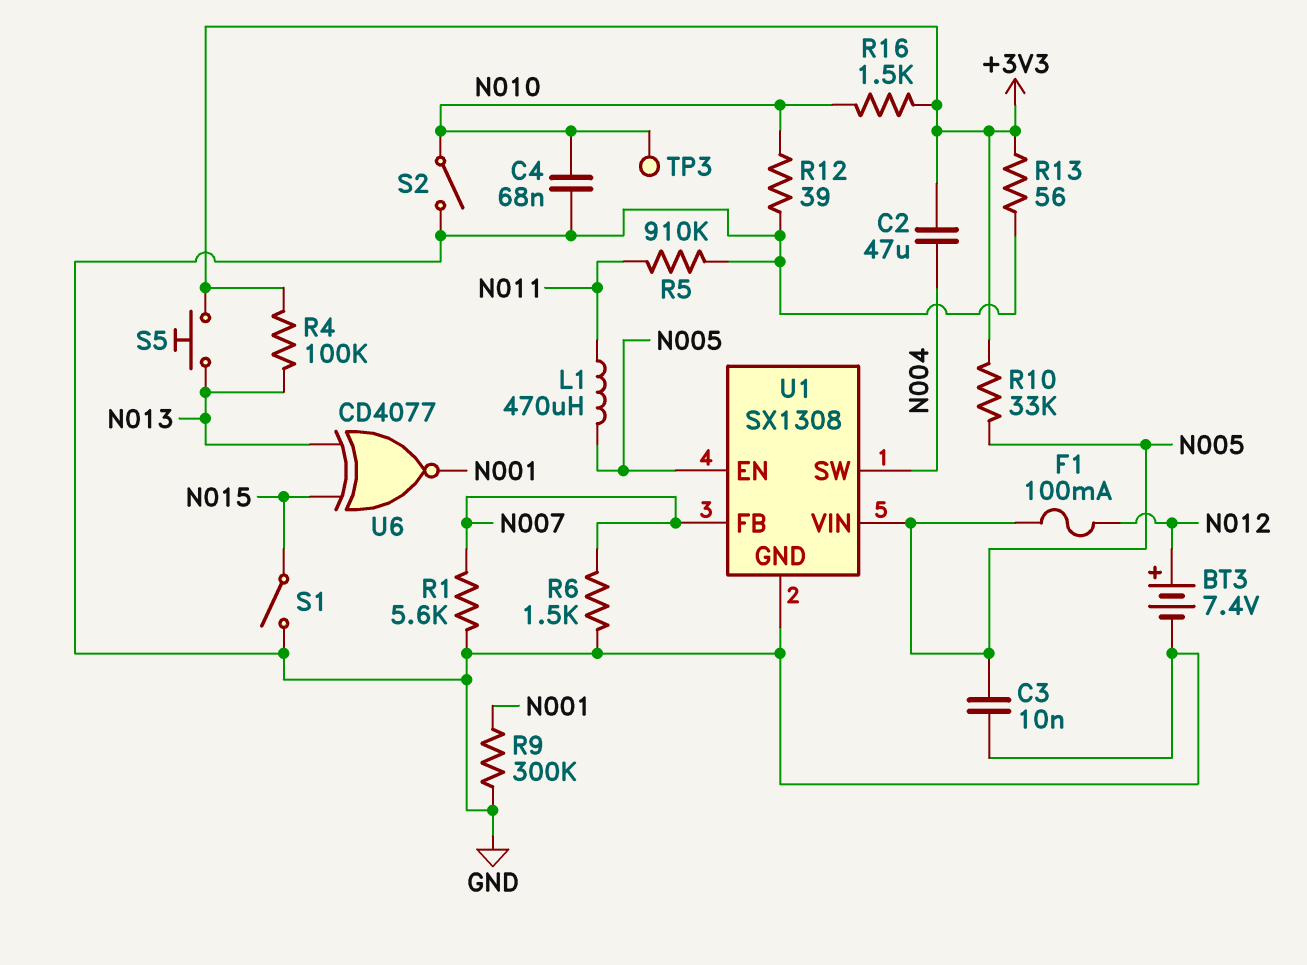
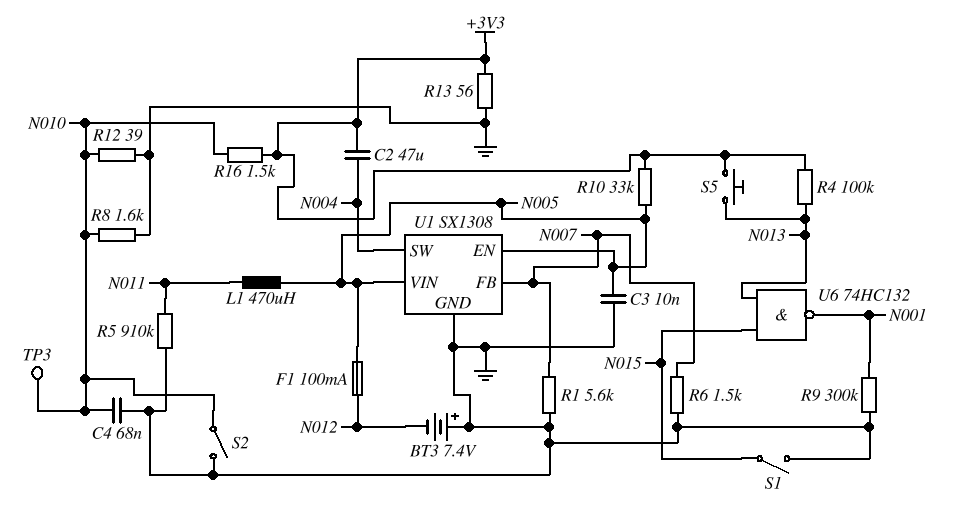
BT3: 7.4V (plus N012, minus GND) -> 7.4V (plus GND, minus N012)
R8: none -> 1.6k (GND, N010)
U6: XNOR CD4077 (in N013, in N015, out N001) -> NAND 74HC132 (in N013, in N015, out N001)

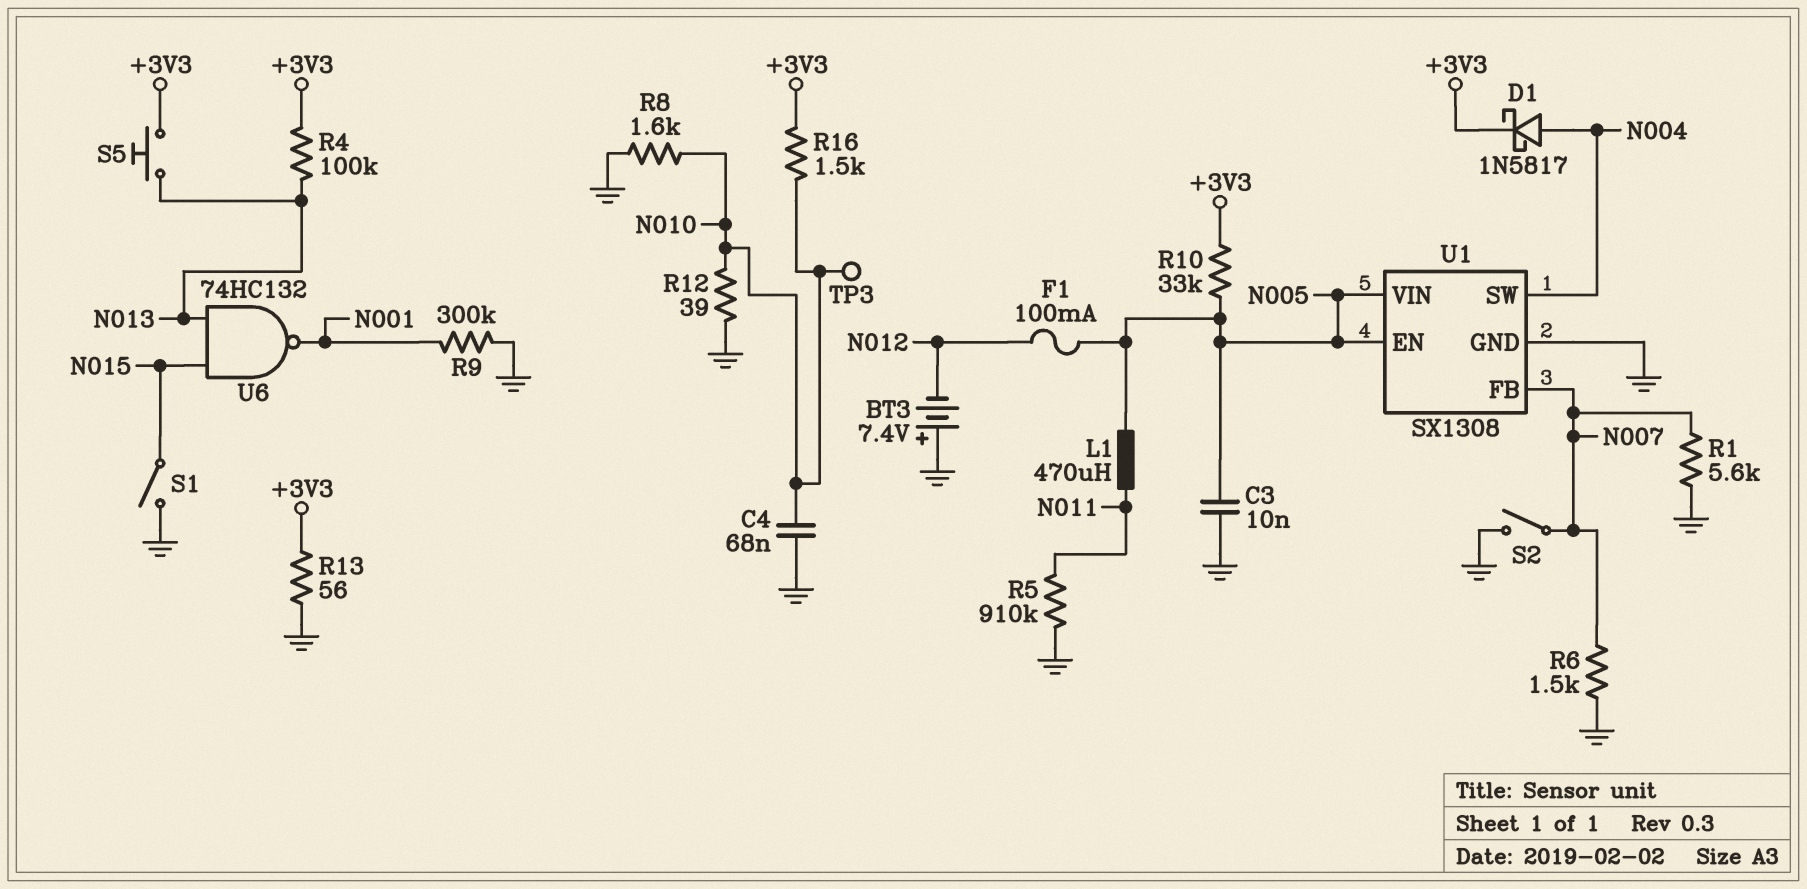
C2: 47uF (+3V3, N004) -> none
D1: none -> schottky 1N5817 (A N004, K +3V3)
S2: switch (GND, N010) -> switch (GND, N007)

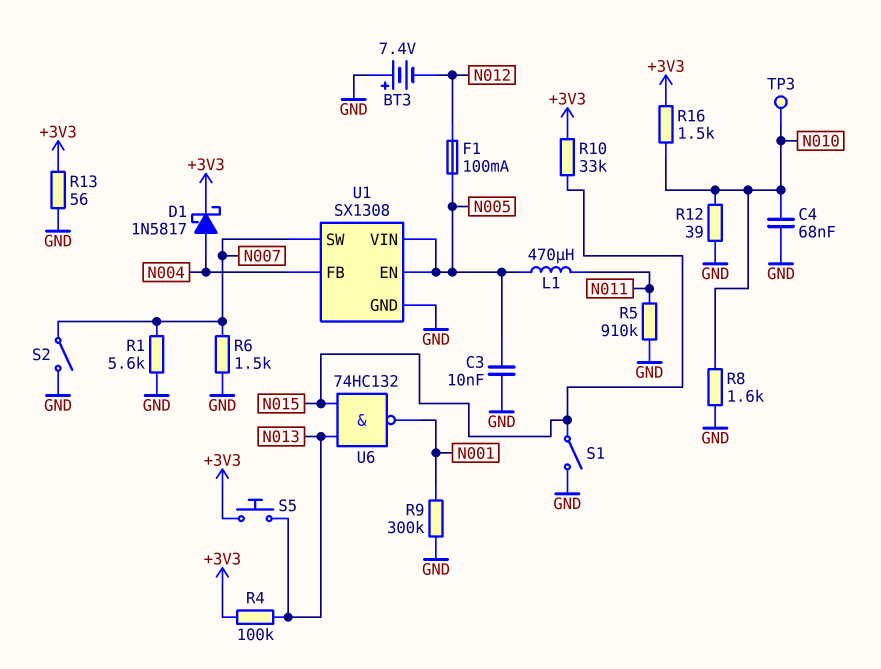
R10: 33k (+3V3, N005) -> 33k (+3V3, N015)
U1 pin FB: N007 -> N004
U1 pin SW: N004 -> N007

